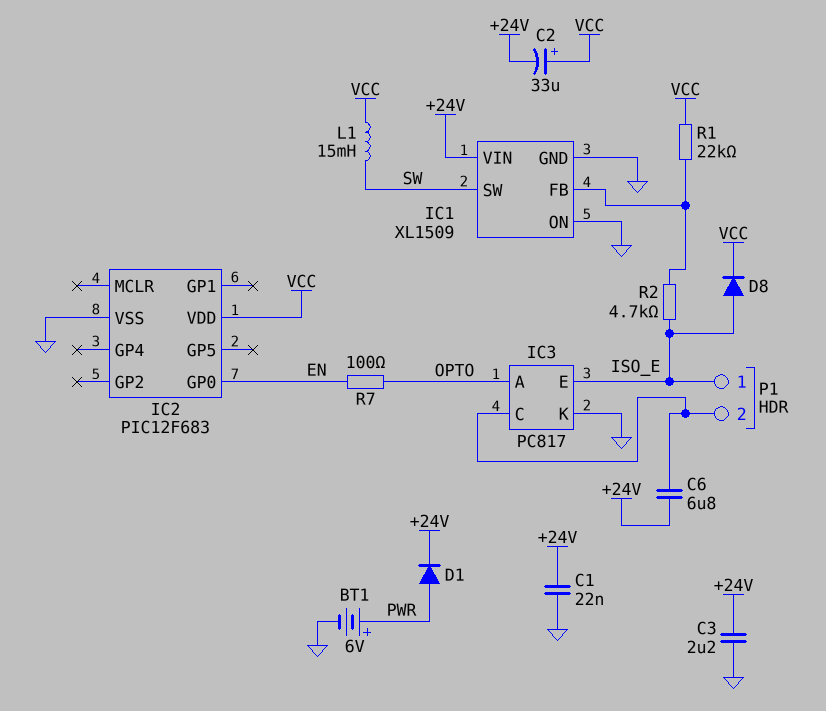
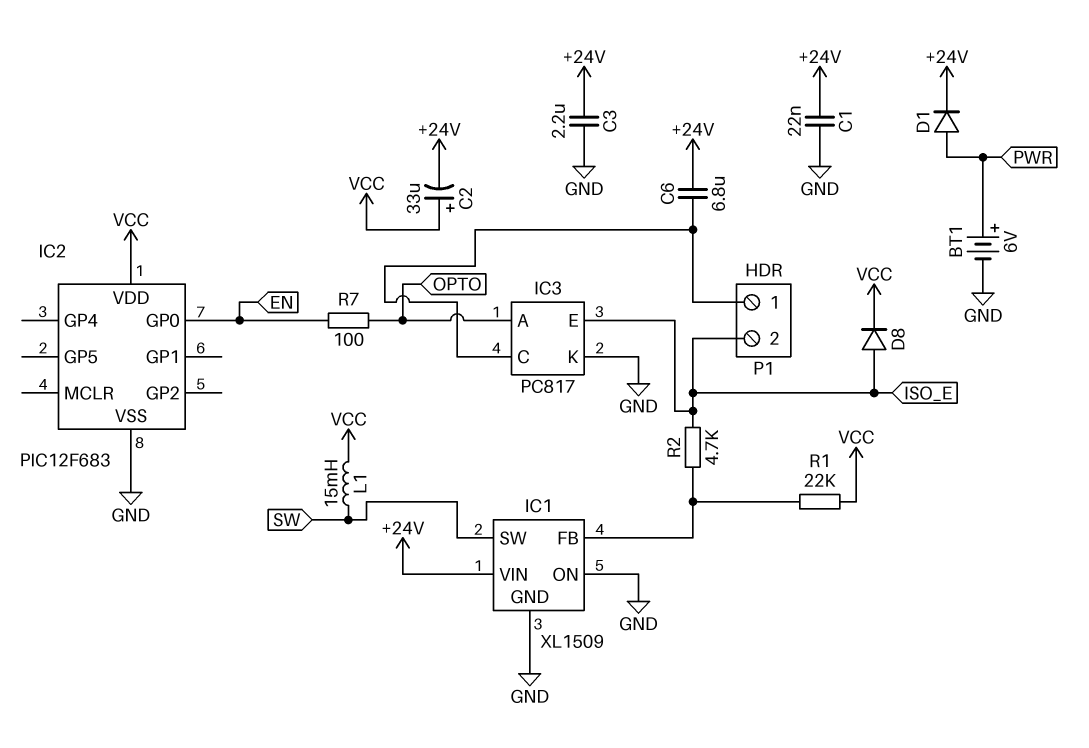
P1 pin 1: ISO_E -> IC3/C
P1 pin 2: IC3/C -> ISO_E

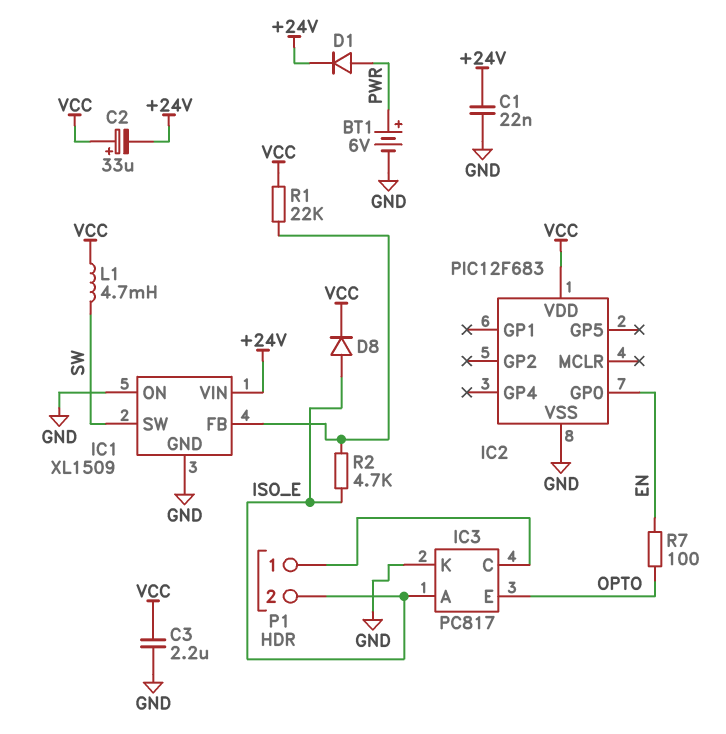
C3: 2.2uF (+24V, GND) -> 2.2uF (GND, VCC)
C6: 6.8uF (+24V, IC3/C) -> none
IC3 pin A: OPTO -> ISO_E
IC3 pin E: ISO_E -> OPTO
L1: 15mH (SW, VCC) -> 4.7mH (SW, VCC)

